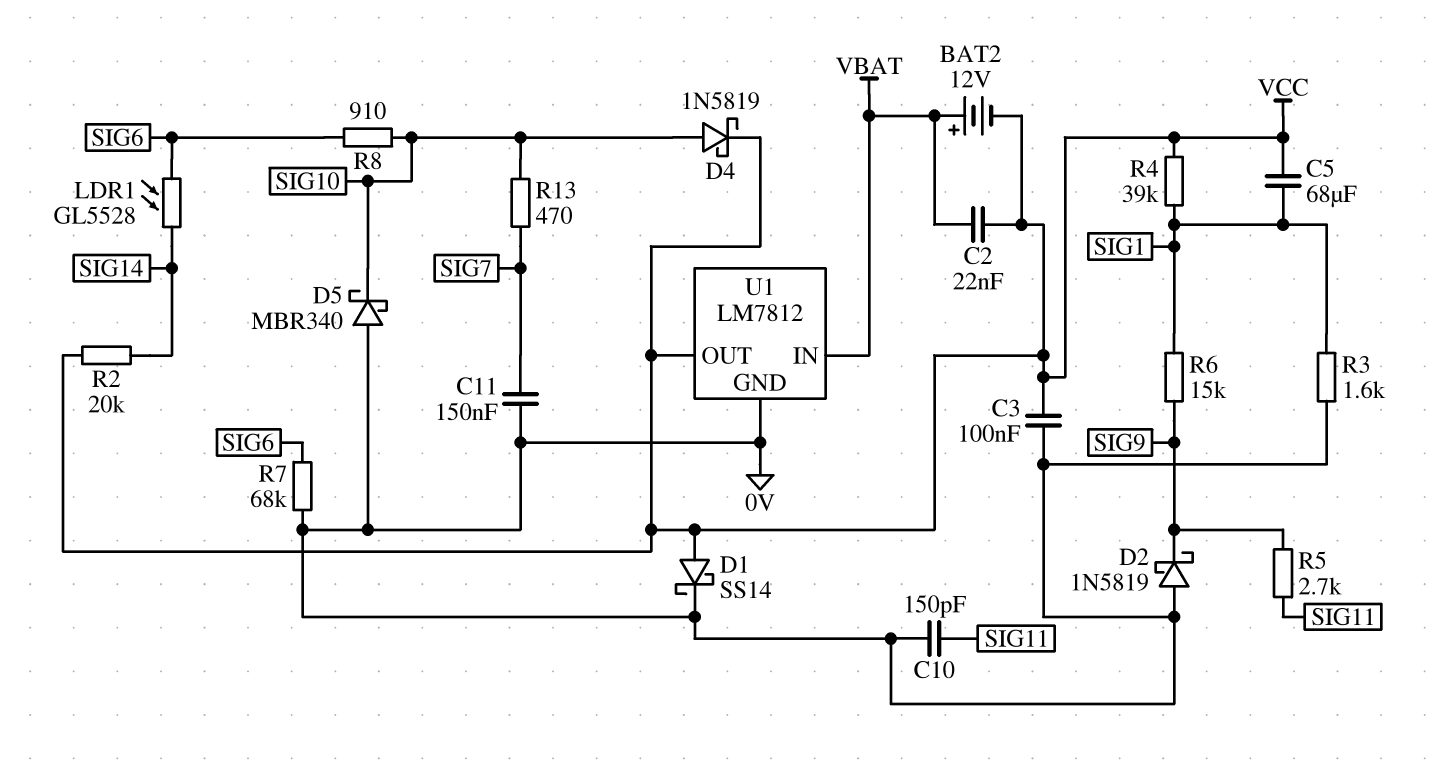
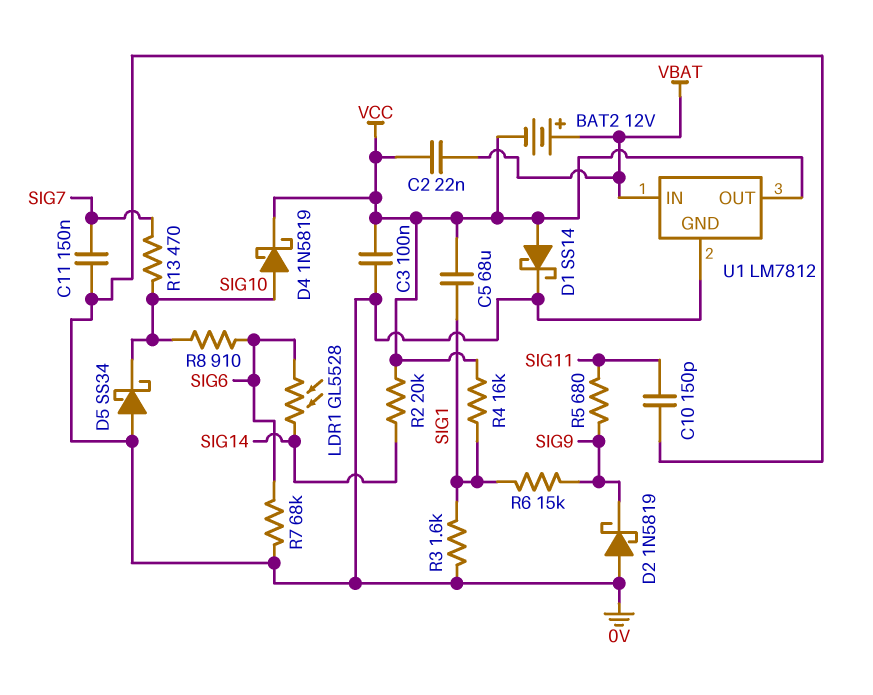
D5: schottky MBR340 (A 0V, K SIG10) -> schottky SS34 (A 0V, K SIG10)
R4: 39k (SIG1, VCC) -> 16k (SIG1, VCC)
R5: 2.7k (SIG9, SIG11) -> 680 (SIG9, SIG11)

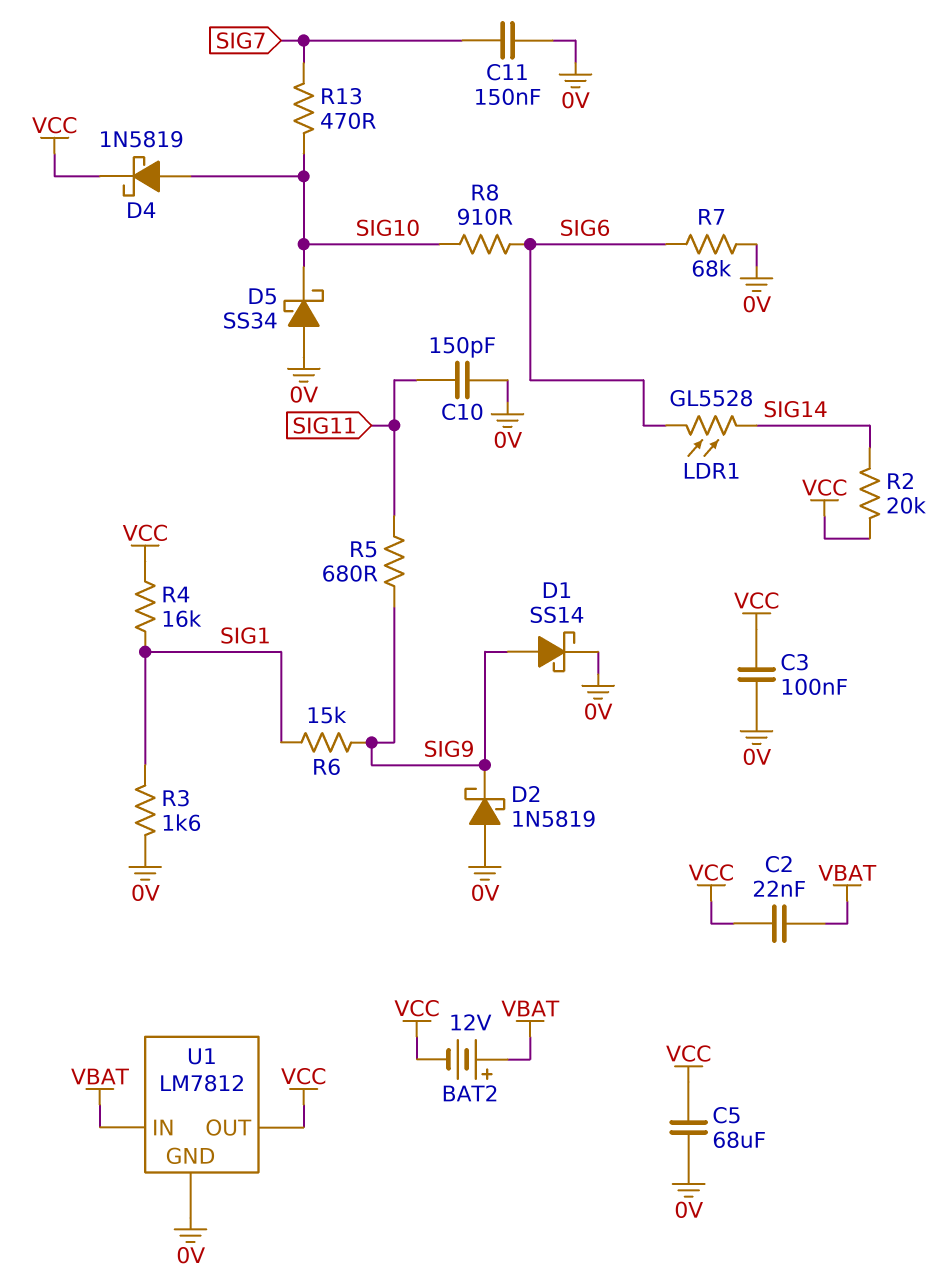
C5: 68uF (SIG1, VCC) -> 68uF (0V, VCC)
D1: schottky SS14 (A VCC, K 0V) -> schottky SS14 (A SIG9, K 0V)

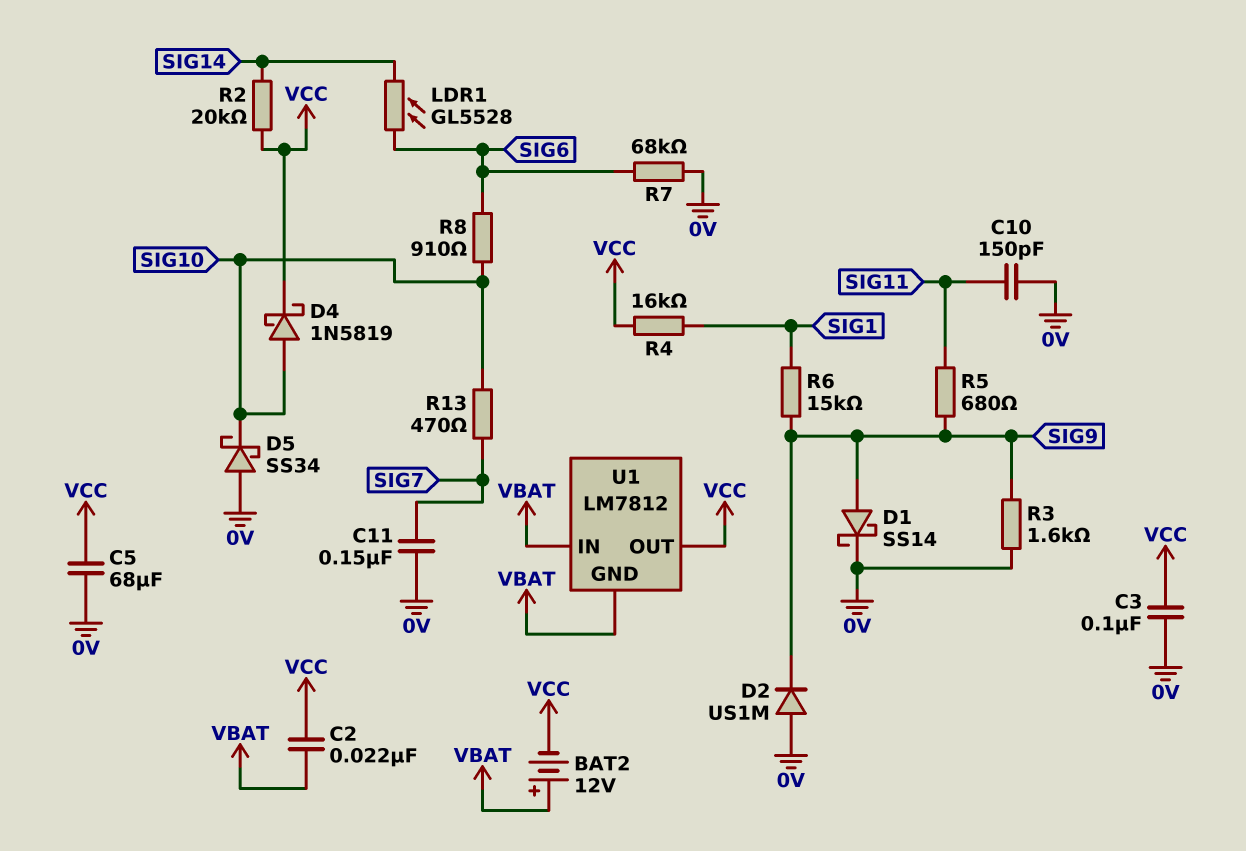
D2: schottky 1N5819 (A 0V, K SIG9) -> diode US1M (A 0V, K SIG9)
R3: 1.6k (0V, SIG1) -> 1.6k (0V, SIG9)
U1 pin GND: 0V -> VBAT

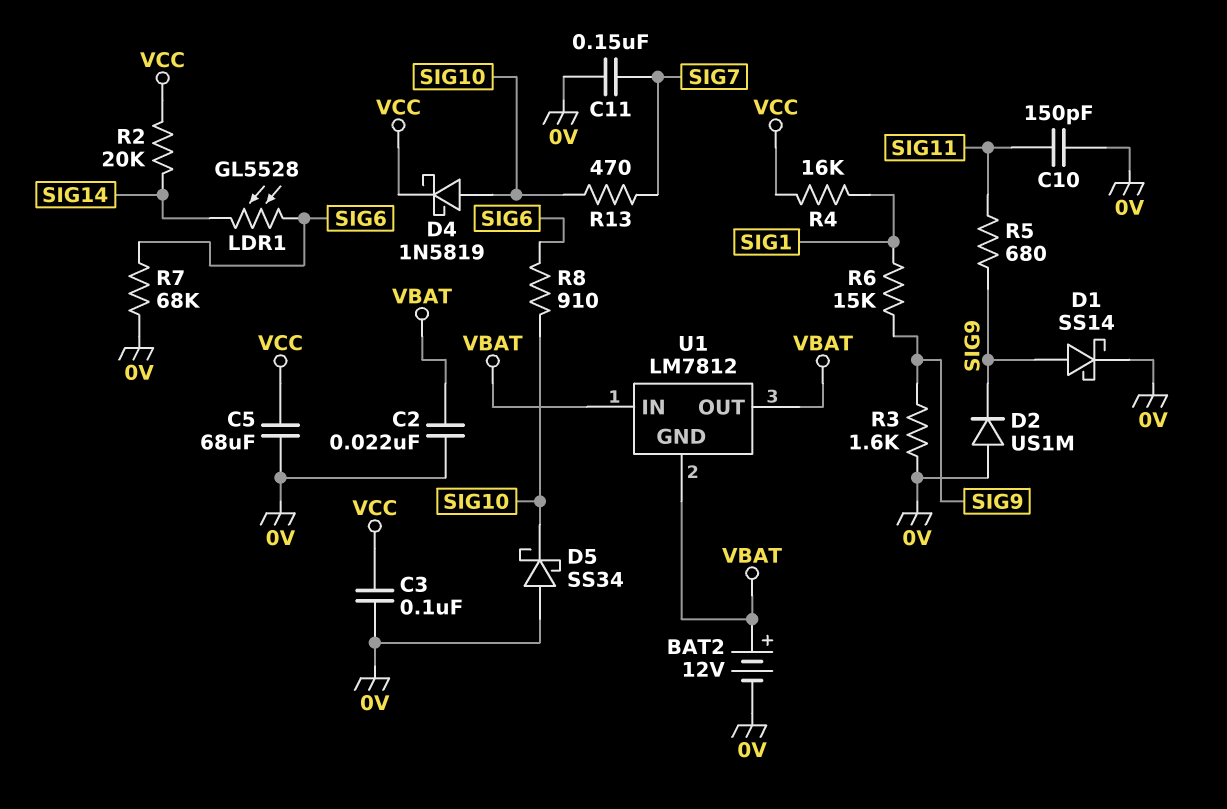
BAT2: 12V (plus VBAT, minus VCC) -> 12V (plus VBAT, minus 0V)
C2: 22nF (VBAT, VCC) -> 22nF (0V, VBAT)
U1 pin OUT: VCC -> VBAT

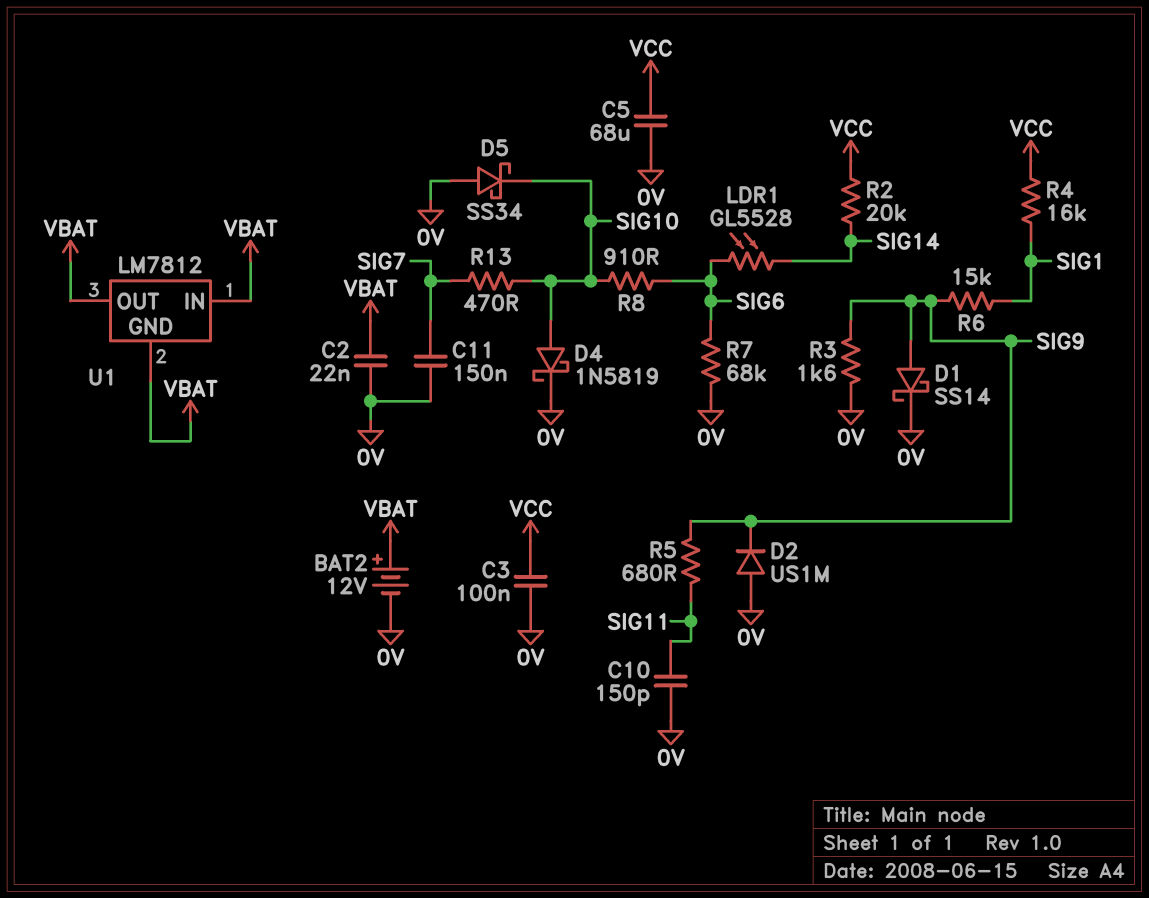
D4: schottky 1N5819 (A SIG10, K VCC) -> schottky 1N5819 (A SIG10, K 0V)

